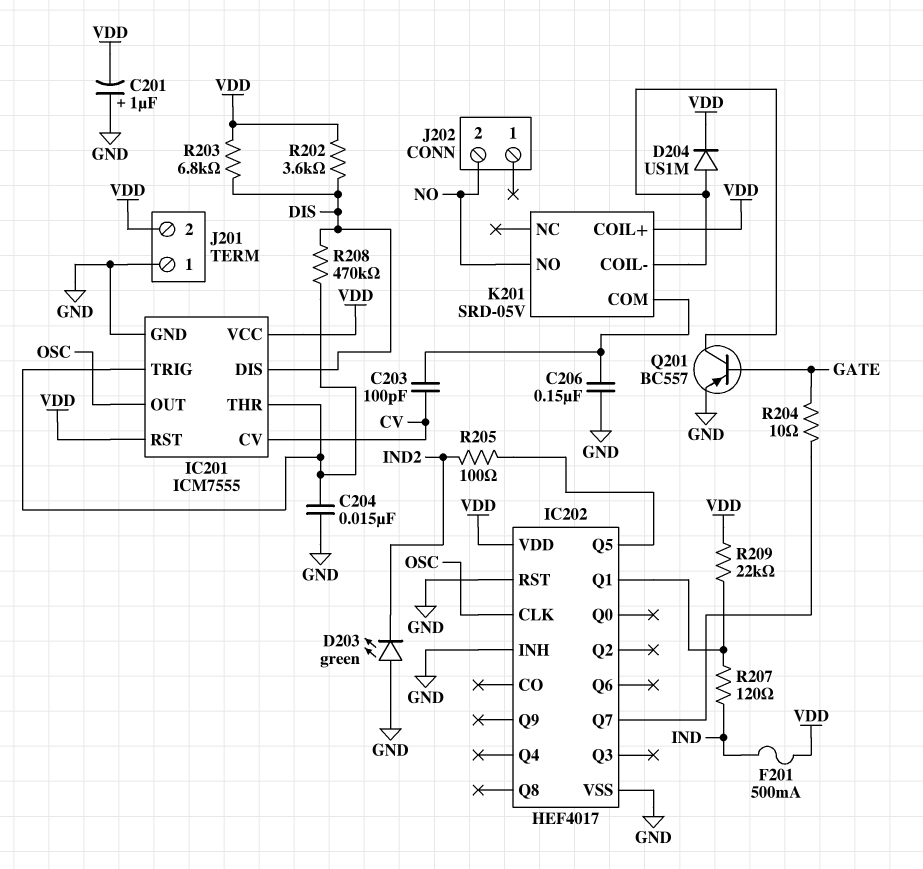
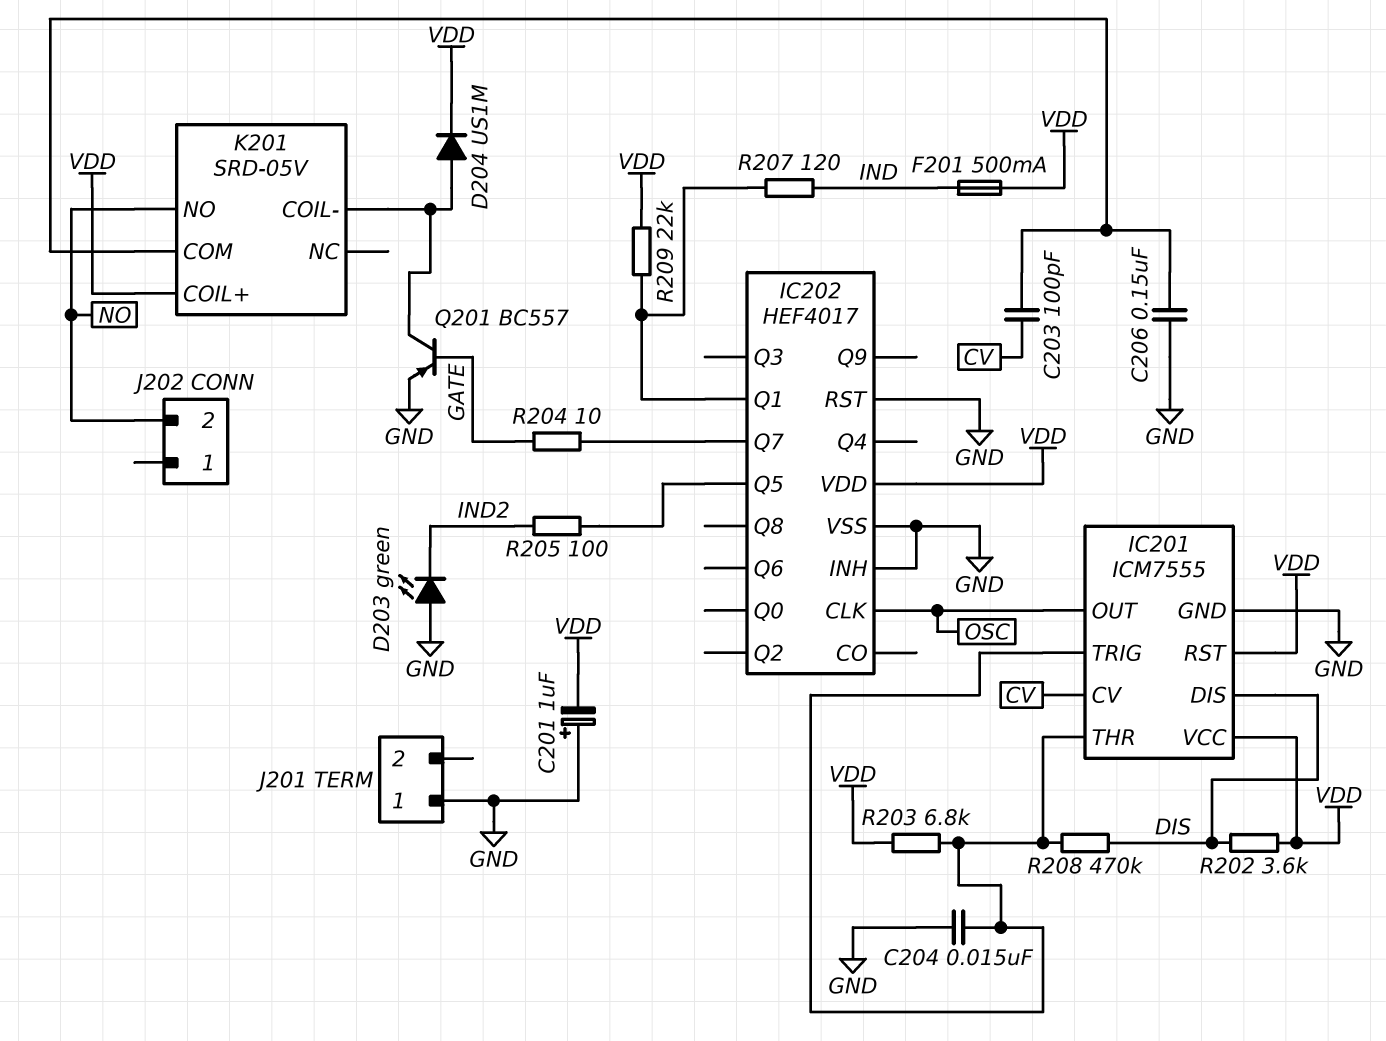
J201 pin 2: VDD -> none
R203: 6.8k (DIS, VDD) -> 6.8k (IC201/THR, VDD)

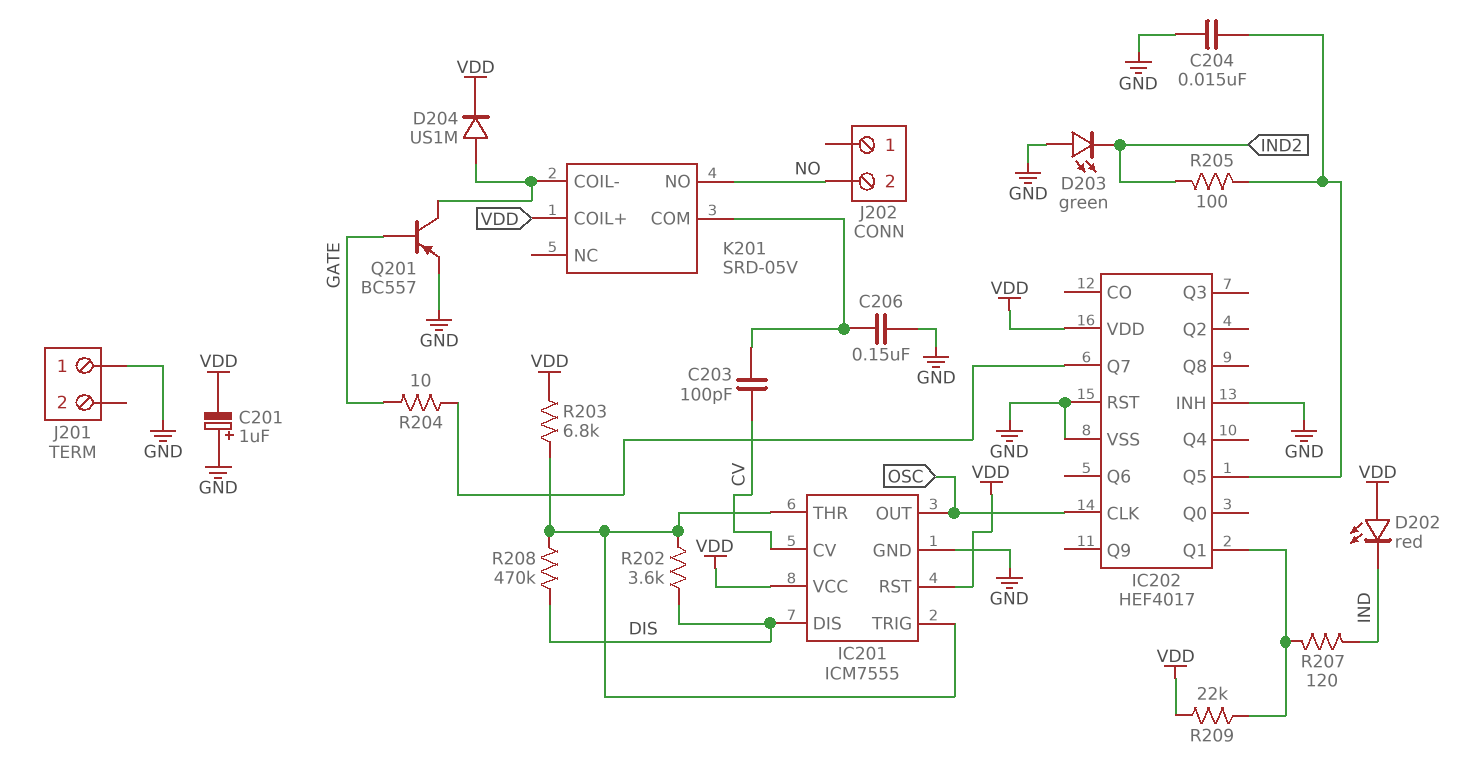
C204: 15nF (GND, IC201/THR) -> 15nF (GND, IC202/Q5)
D202: none -> LED red (A VDD, K IND)
F201: 500mA (IND, VDD) -> none
R202: 3.6k (DIS, VDD) -> 3.6k (DIS, IC201/THR)

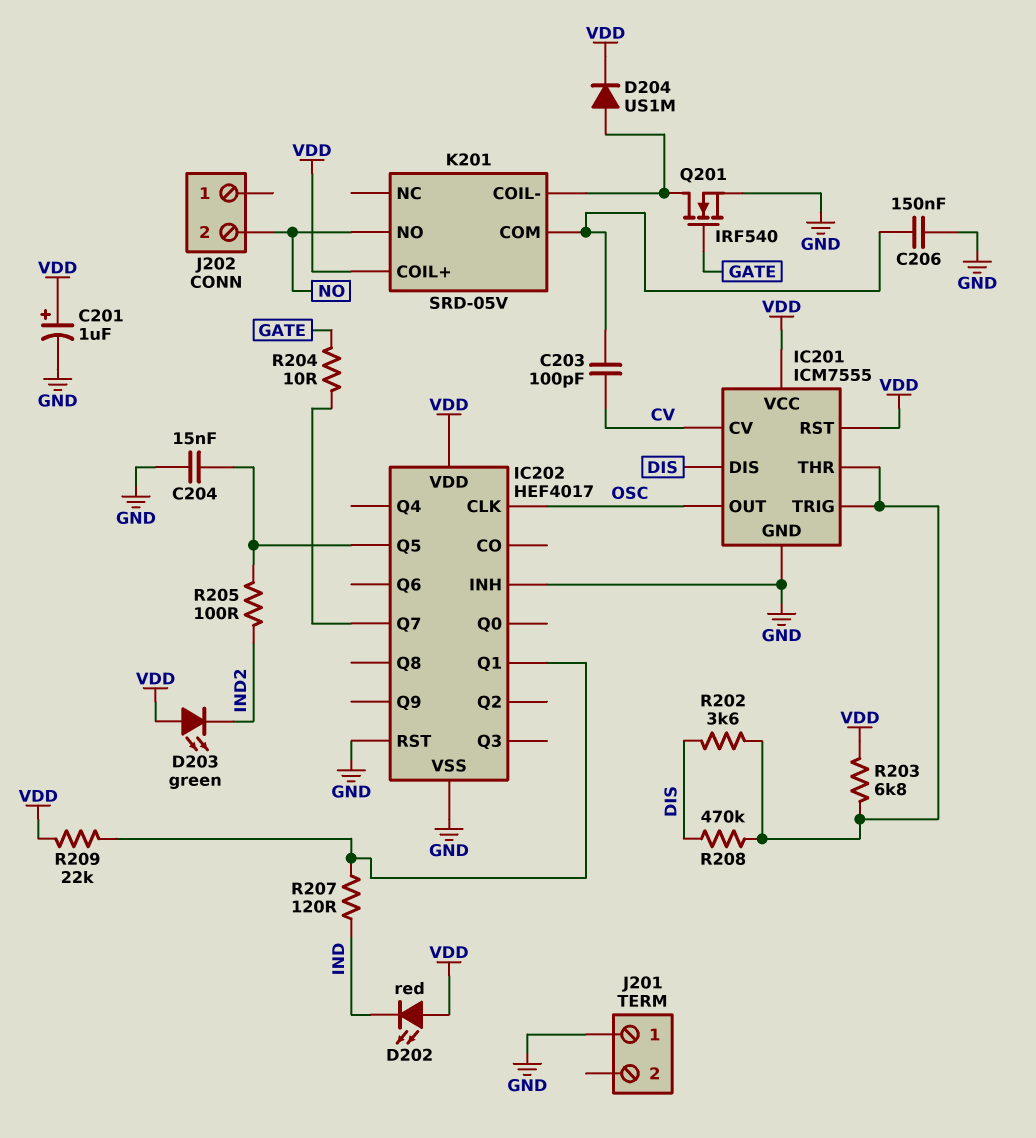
C201: 1uF (plus GND, minus VDD) -> 1uF (plus VDD, minus GND)
D203: LED green (A GND, K IND2) -> LED green (A VDD, K IND2)
Q201: PNP BC557 (B GATE, C K201/COIL-, E GND) -> NMOS IRF540 (G GATE, D K201/COIL-, S GND)

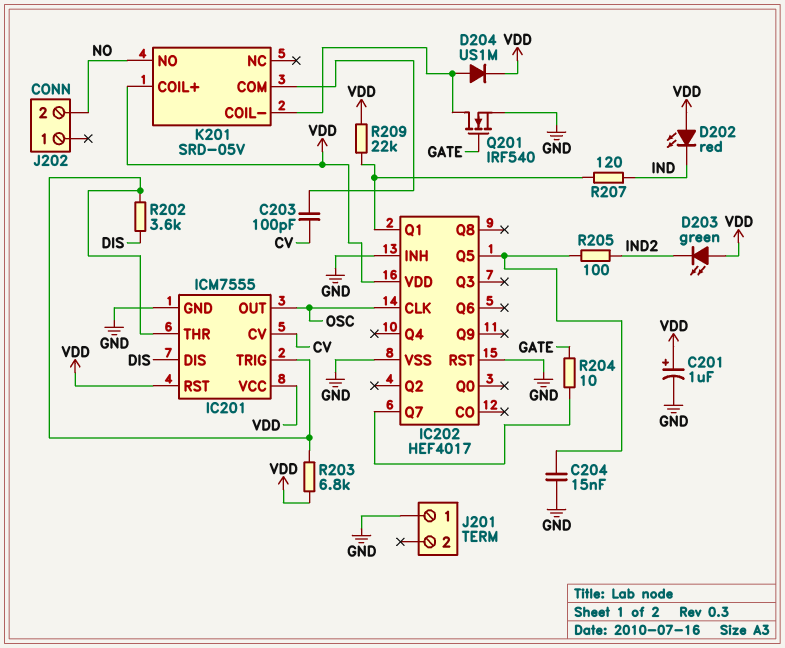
C206: 150nF (GND, K201/COM) -> none
R208: 470k (DIS, IC201/THR) -> none

